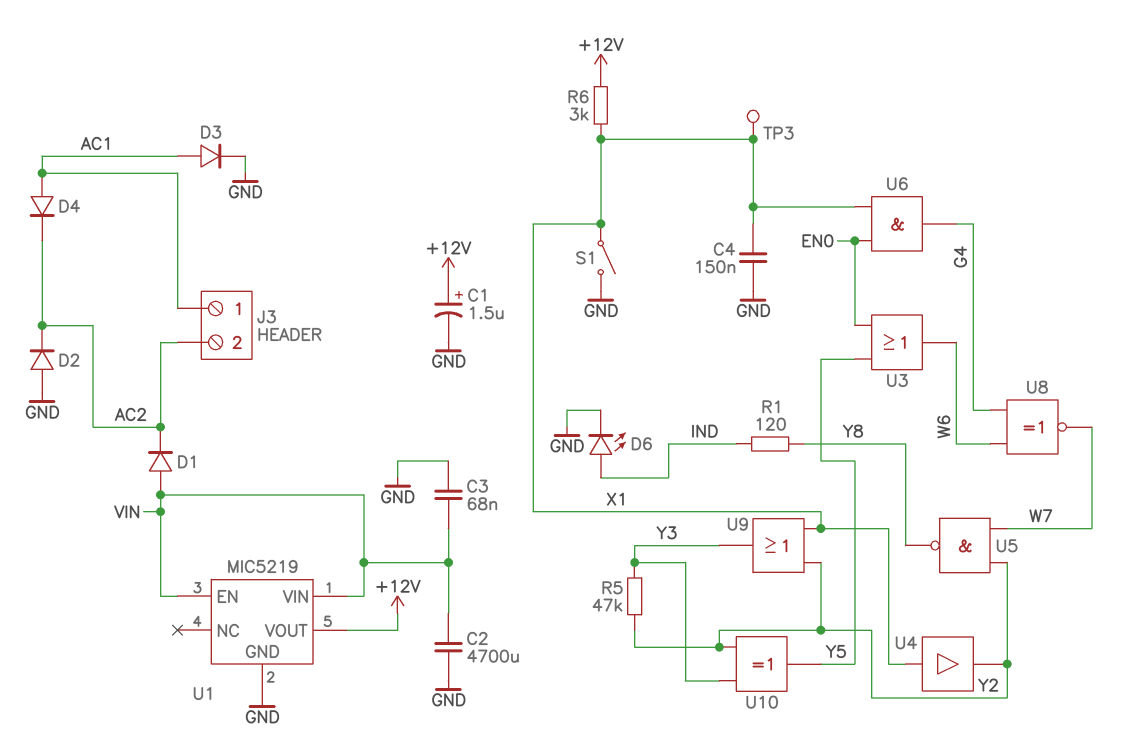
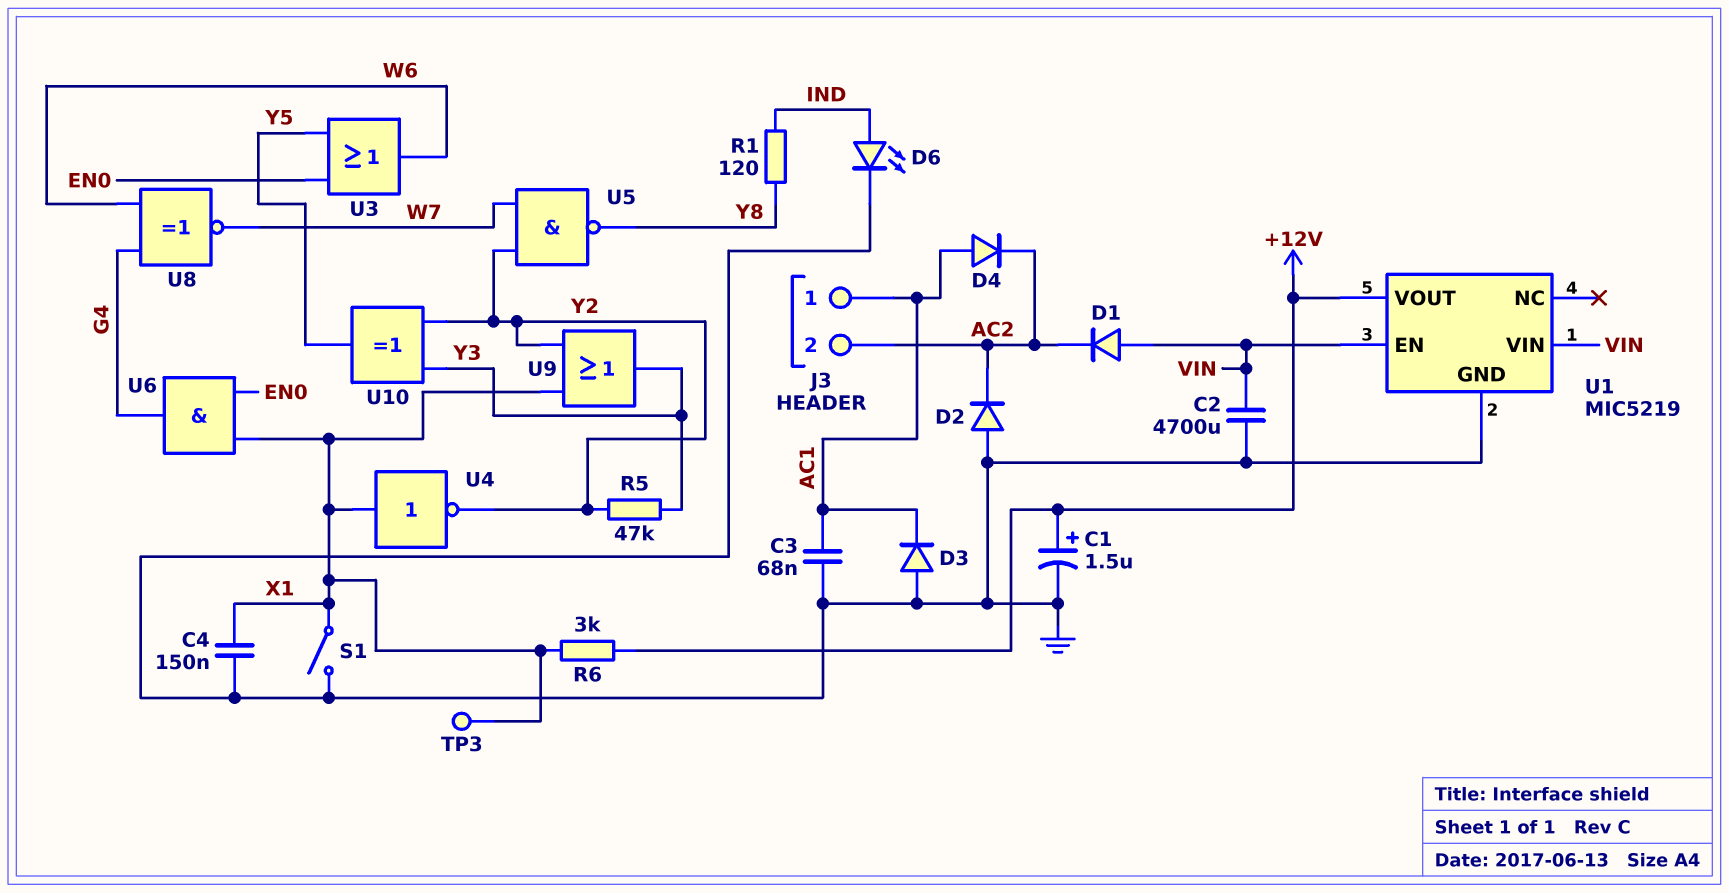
C3: 68nF (GND, VIN) -> 68nF (AC1, GND)
D3: diode (A AC1, K GND) -> diode (A GND, K AC1)
U4: buffer (in X1, out Y2) -> NOT (in X1, out Y2)

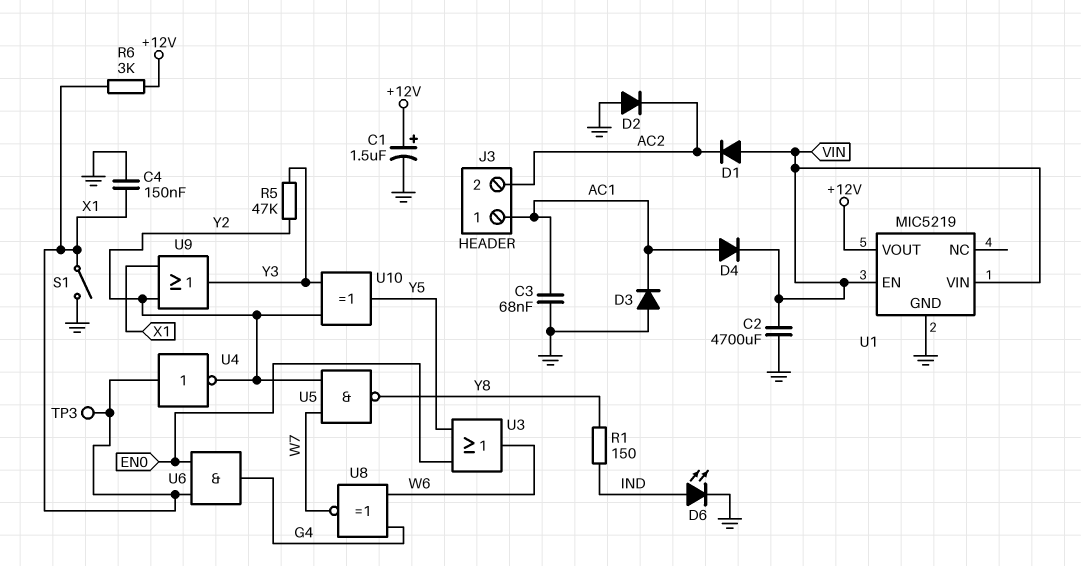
D4: diode (A AC1, K AC2) -> diode (A AC1, K VIN)
R1: 120 (IND, Y8) -> 150 (IND, Y8)

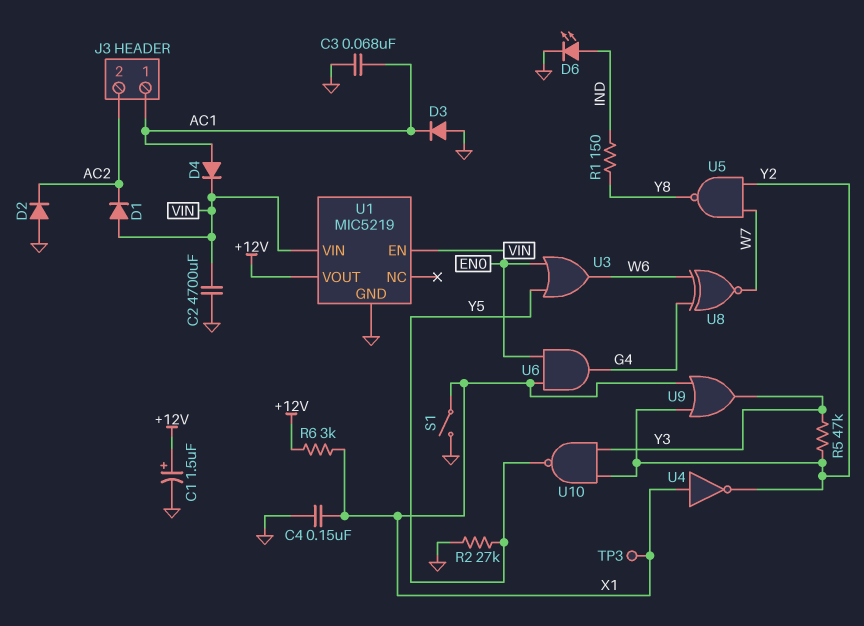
R2: none -> 27k (GND, Y5)
U10: XOR (in Y2, in Y3, out Y5) -> NAND (in Y2, in Y3, out Y5)

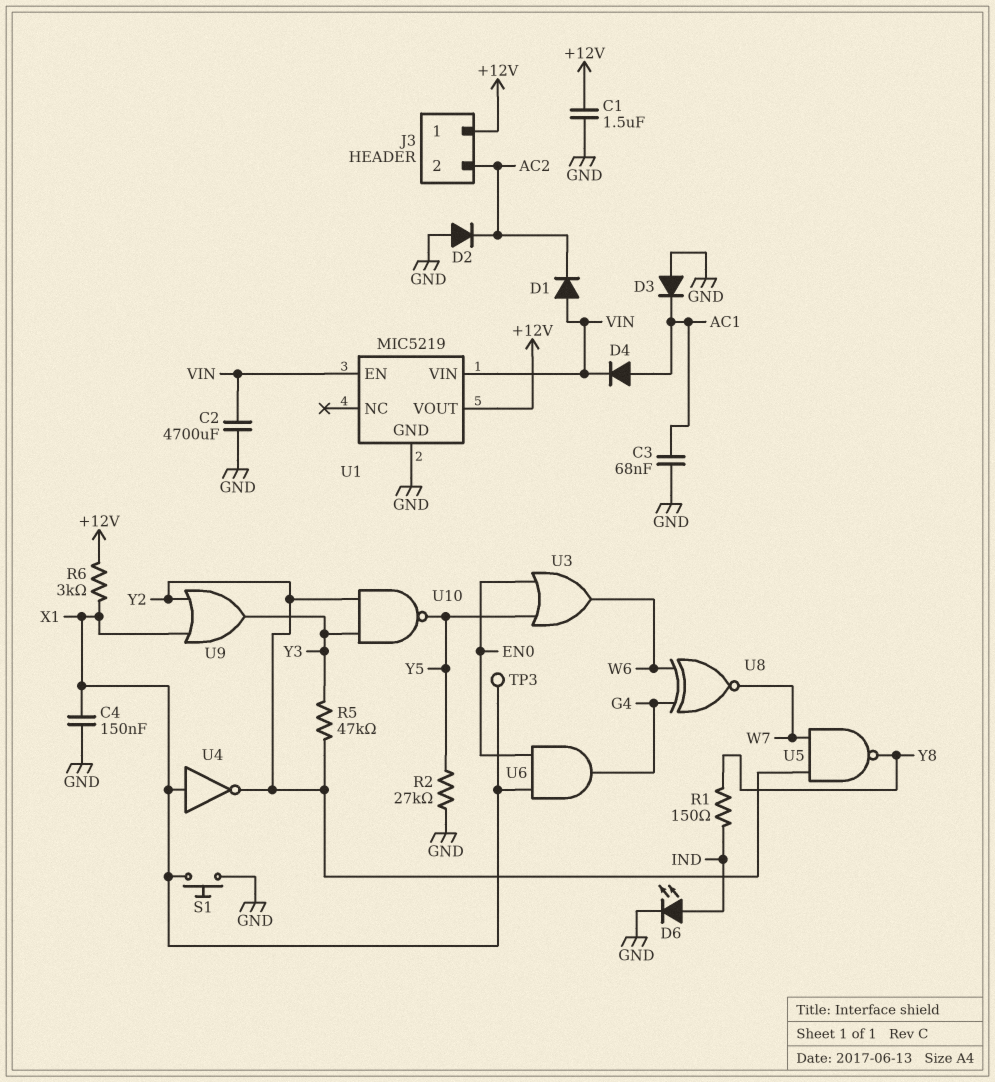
C1: 1.5uF (plus +12V, minus GND) -> 1.5uF (+12V, GND)
J3 pin 1: AC1 -> +12V
S1: switch (GND, X1) -> button (GND, X1)

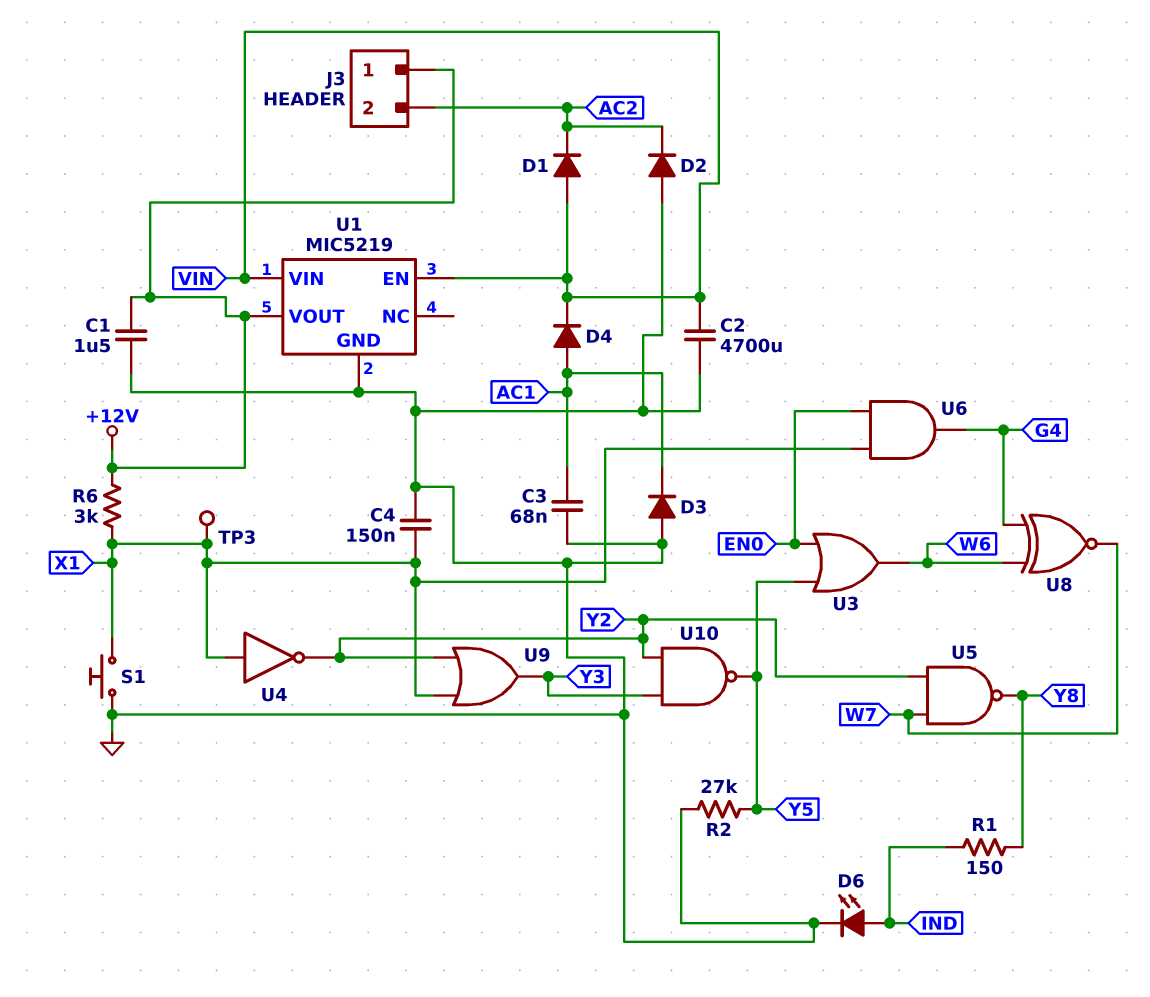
R5: 47k (Y2, Y3) -> none

